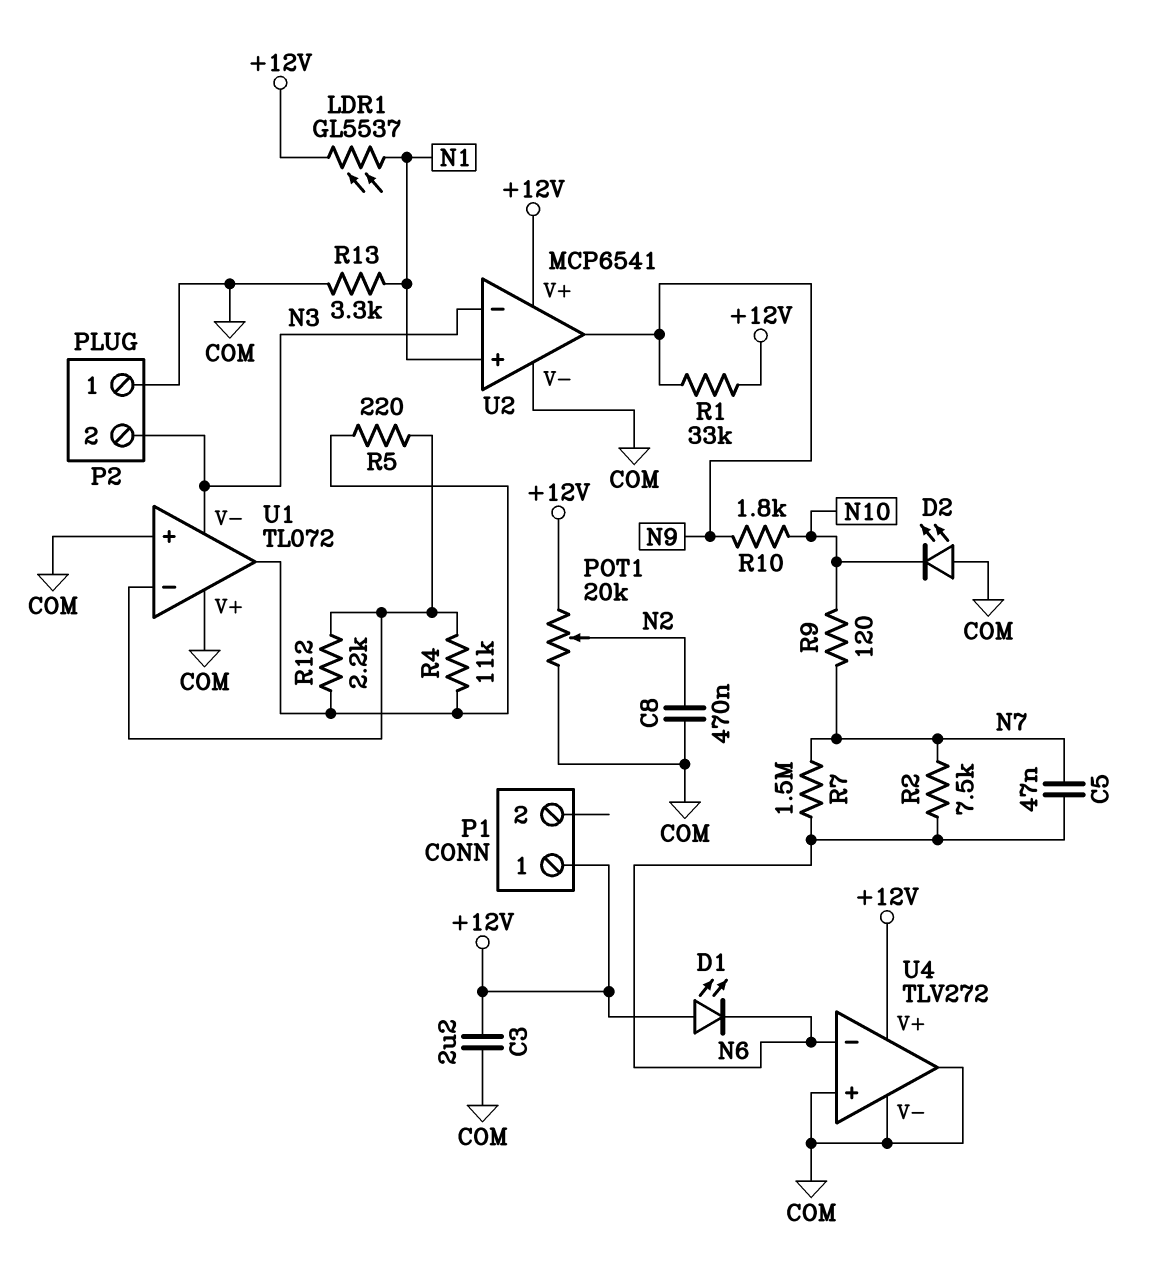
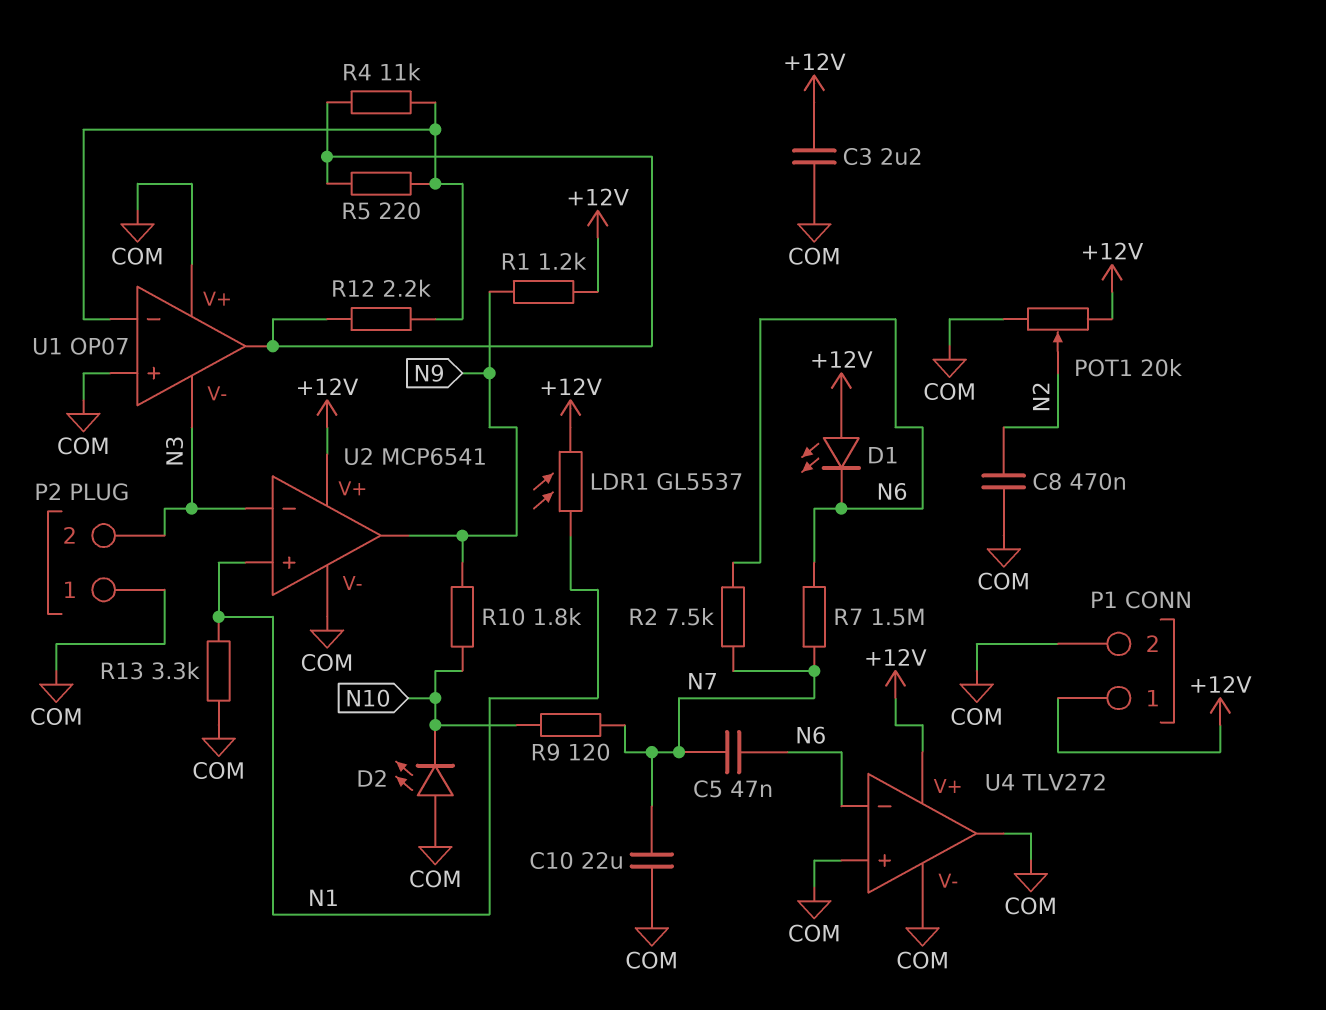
C10: none -> 22uF (COM, N7)
P1 pin 2: none -> COM
R1: 33k (+12V, N9) -> 1.2k (+12V, N9)
U1: TL072 -> OP07

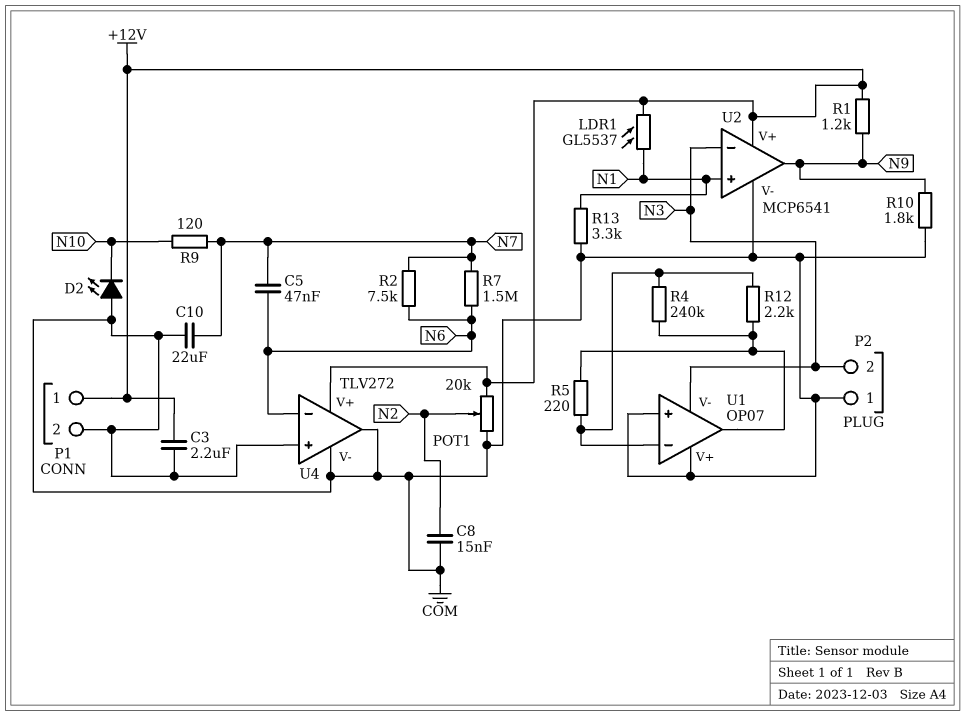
C8: 470nF (COM, N2) -> 15nF (COM, N2)
D1: LED (A +12V, K N6) -> none
R4: 11k (U1/in-, U1/out) -> 240k (U1/in-, U1/out)
R10: 1.8k (N9, N10) -> 1.8k (COM, N9)

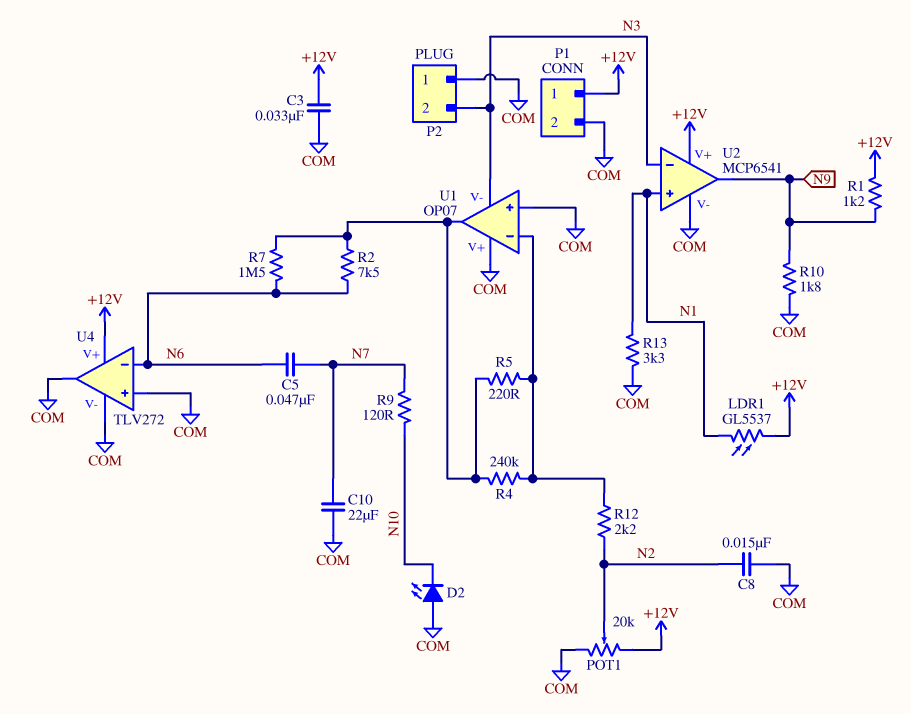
C3: 2.2uF (+12V, COM) -> 33nF (+12V, COM)
R2: 7.5k (N6, N7) -> 7.5k (N6, U1/out)
R7: 1.5M (N6, N7) -> 1.5M (N6, U1/out)
R12: 2.2k (U1/in-, U1/out) -> 2.2k (N2, U1/in-)

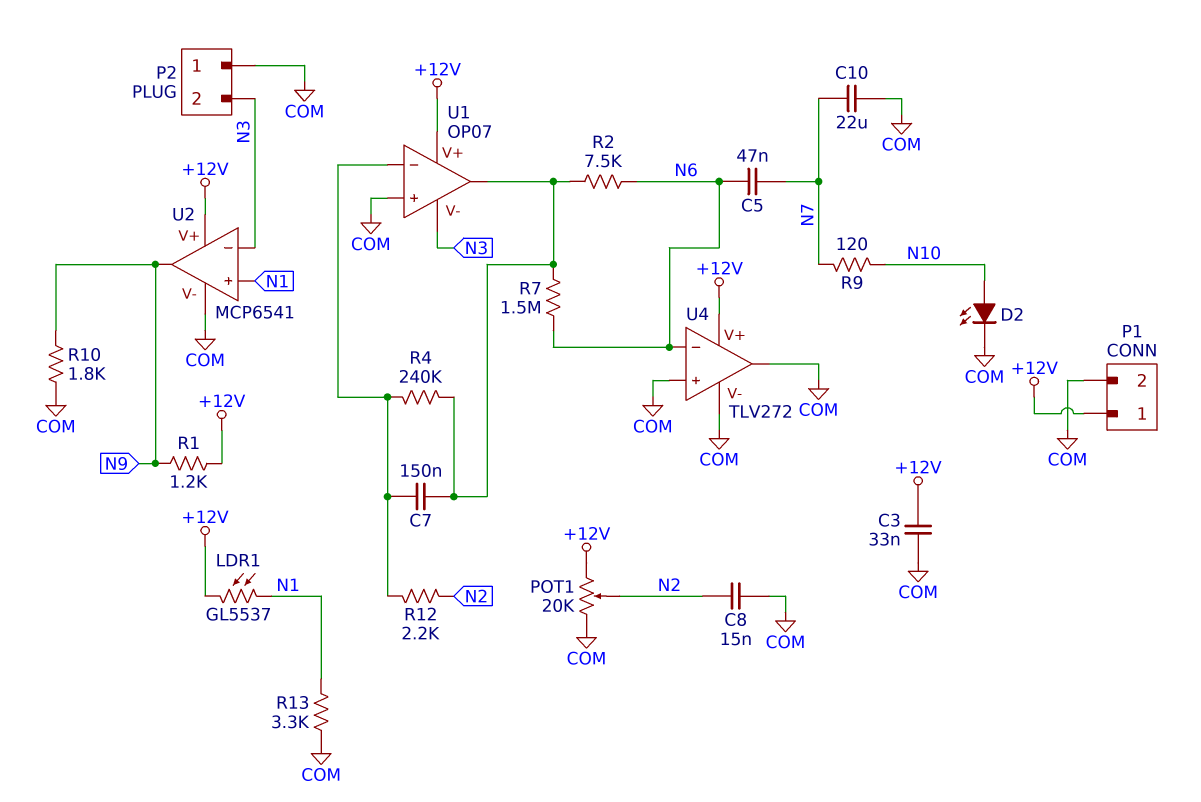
C7: none -> 150nF (U1/in-, U1/out)
D2: LED (A COM, K N10) -> LED (A N10, K COM)
R5: 220 (U1/in-, U1/out) -> none
U1 pin V+: COM -> +12V

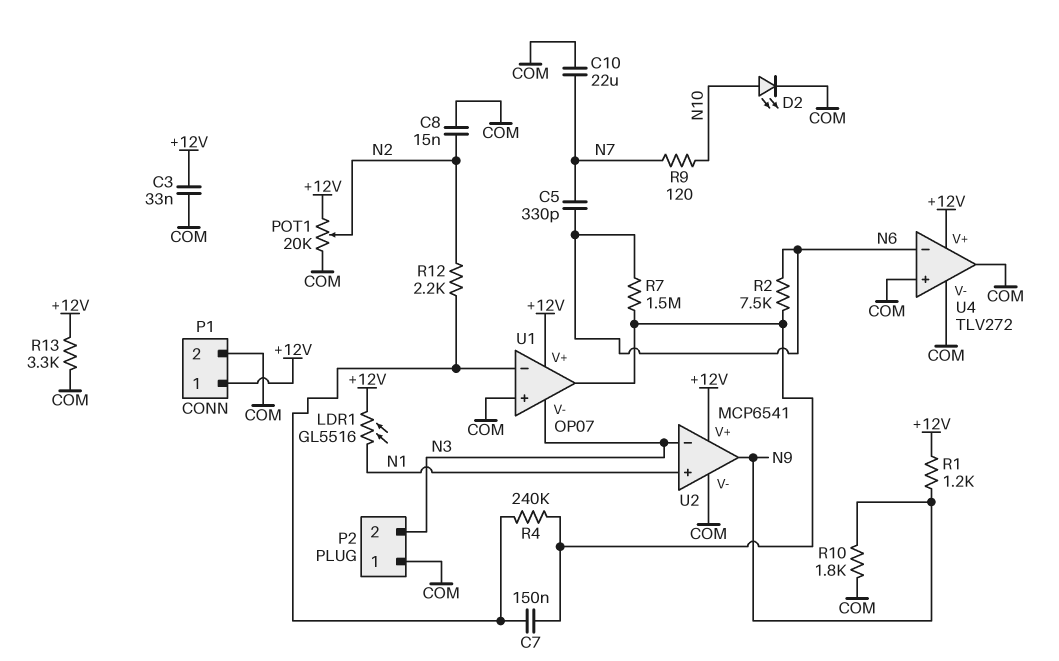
C5: 47nF (N6, N7) -> 330pF (N6, N7)
LDR1: GL5537 (+12V, N1) -> GL5516 (+12V, N1)
R13: 3.3k (COM, N1) -> 3.3k (+12V, COM)

